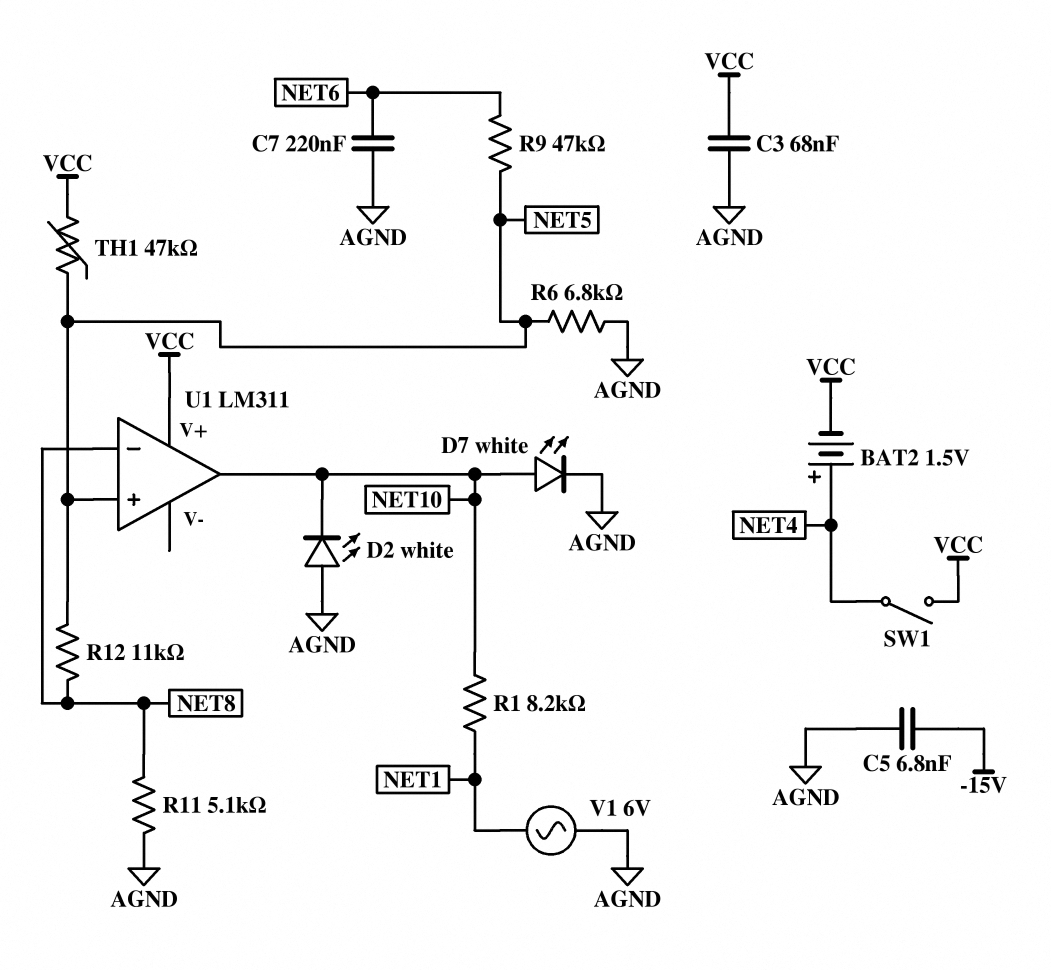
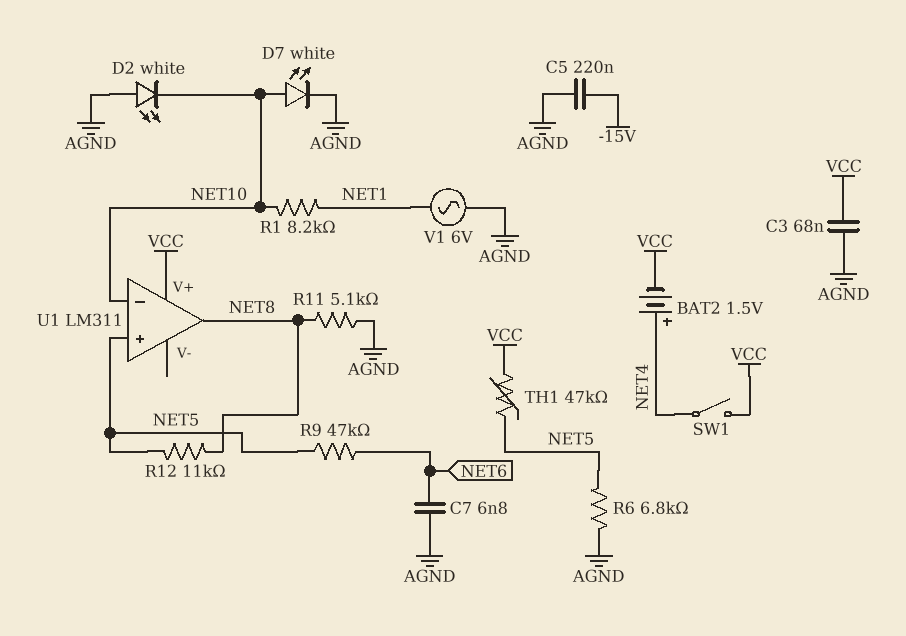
C5: 6.8nF (-15V, AGND) -> 220nF (-15V, AGND)
C7: 220nF (AGND, NET6) -> 6.8nF (AGND, NET6)
U1 pin in-: NET8 -> NET10
U1 pin out: NET10 -> NET8

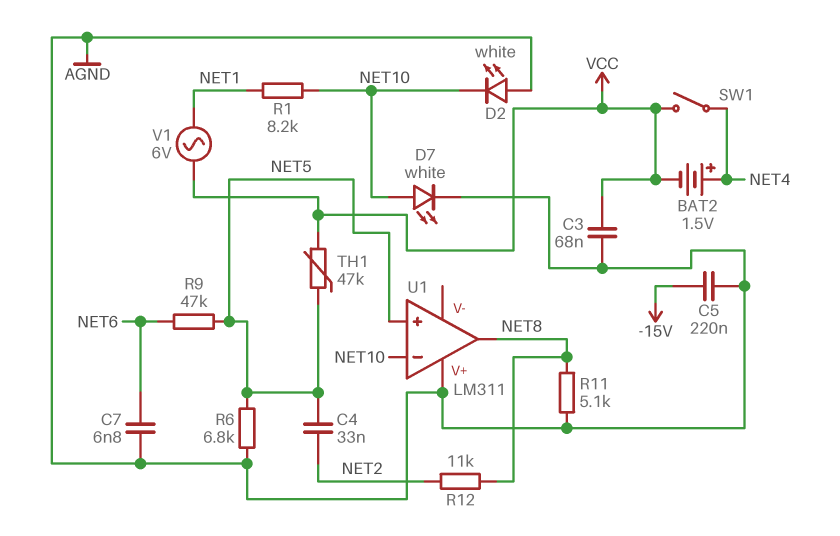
C4: none -> 33nF (NET2, NET5)
R12: 11k (NET5, NET8) -> 11k (NET2, NET8)
U1 pin V+: VCC -> AGND
V1: AC 6V (AGND, NET1) -> AC 6V (NET1, VCC)

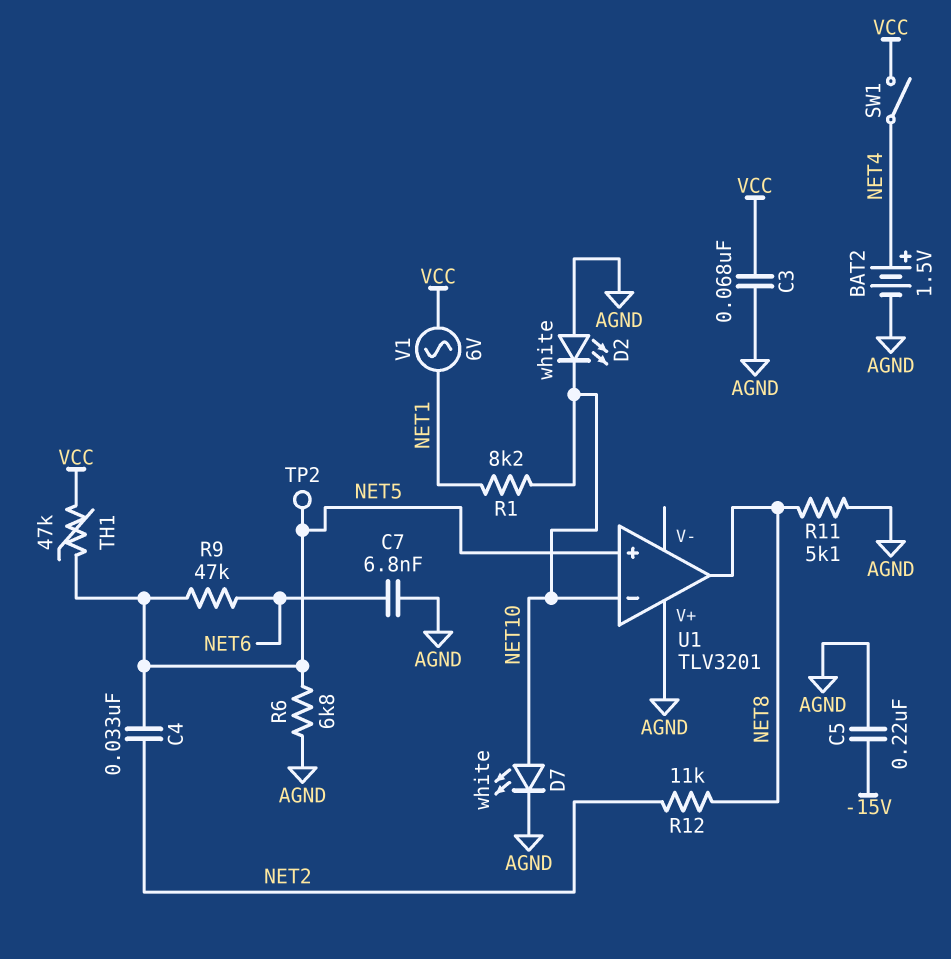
BAT2: 1.5V (plus NET4, minus VCC) -> 1.5V (plus NET4, minus AGND)
TP2: none -> test point (NET5)
U1: LM311 -> TLV3201

